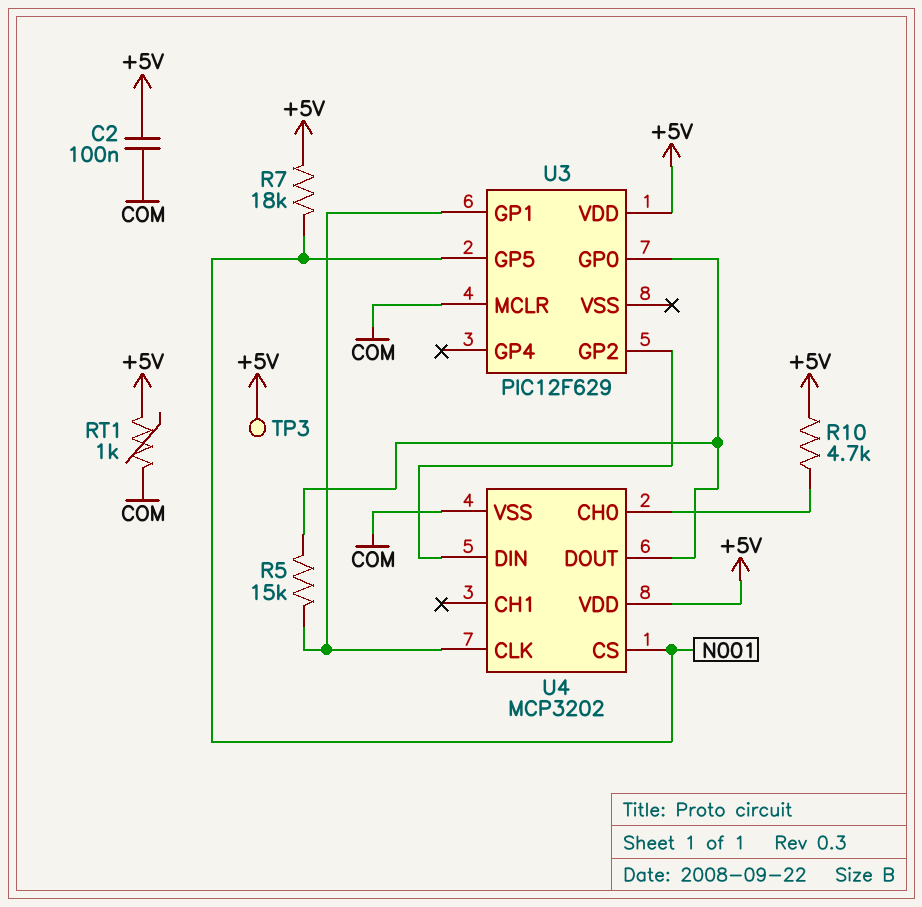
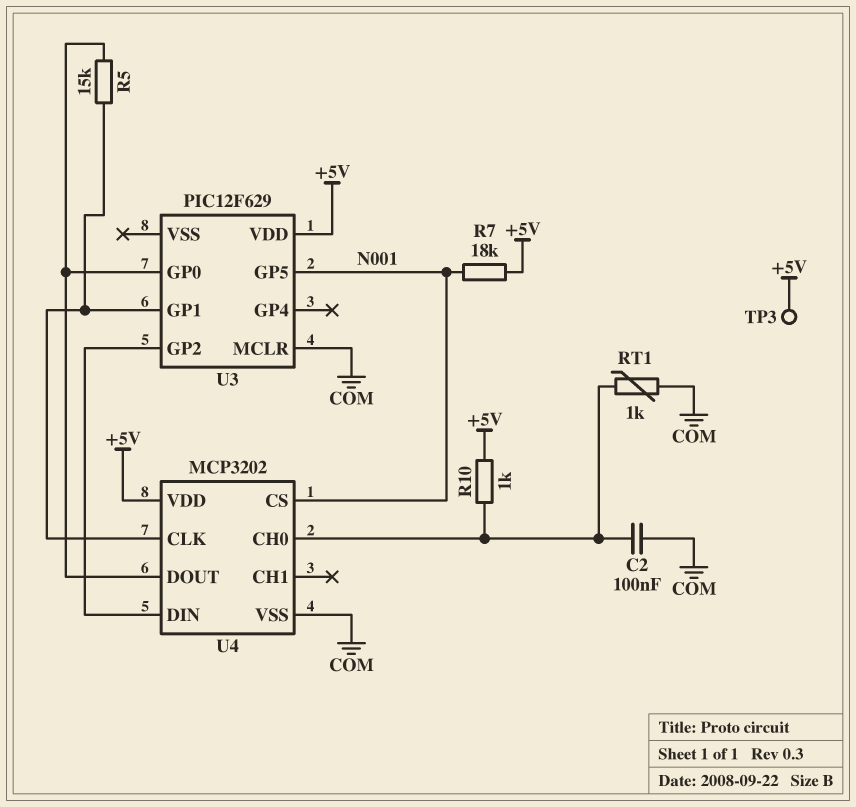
C2: 100nF (+5V, COM) -> 100nF (COM, U4/CH0)
R10: 4.7k (+5V, U4/CH0) -> 1k (+5V, U4/CH0)
RT1: 1k (+5V, COM) -> 1k (COM, U4/CH0)

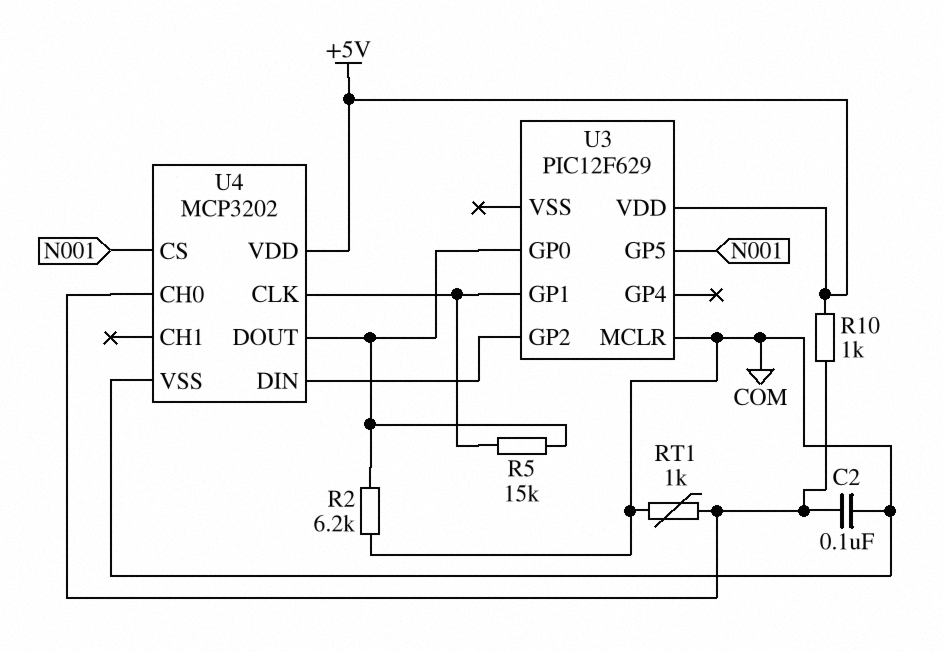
R2: none -> 6.2k (COM, U3/GP0)
R7: 18k (+5V, N001) -> none
TP3: test point (+5V) -> none

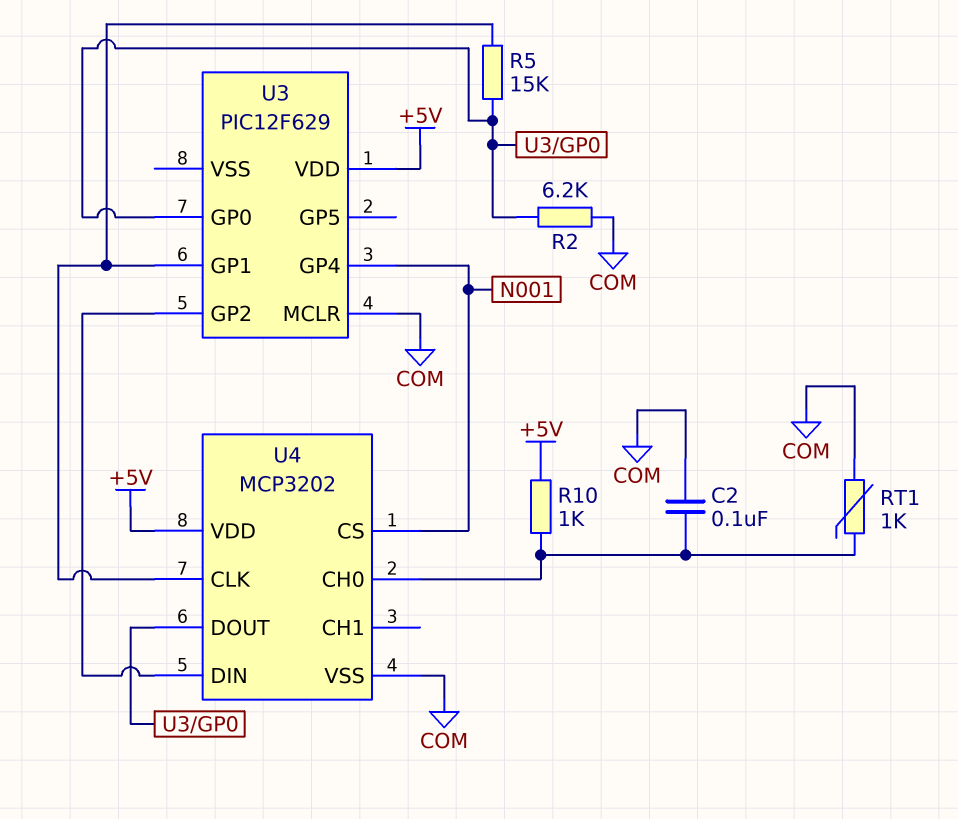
U3 pin GP4: none -> N001
U3 pin GP5: N001 -> none

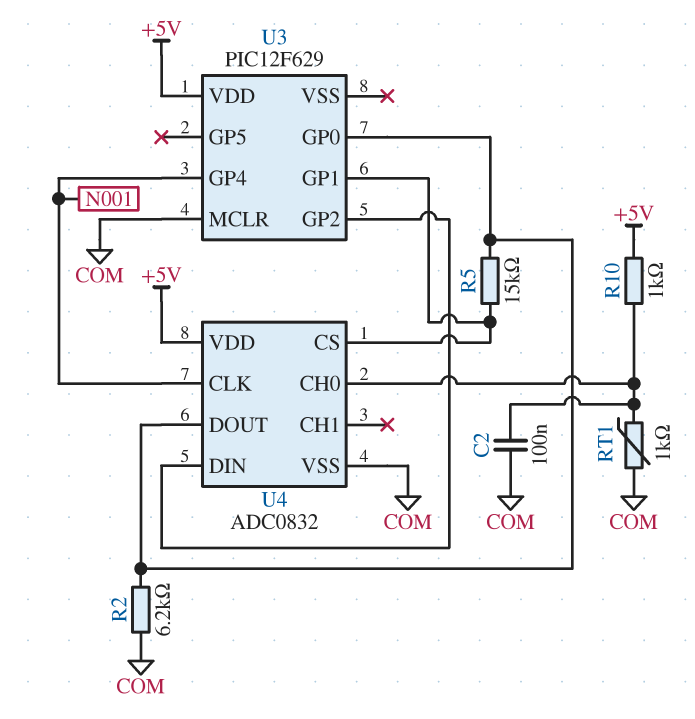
U4: MCP3202 -> ADC0832
U4 pin CLK: U3/GP1 -> N001
U4 pin CS: N001 -> U3/GP1

